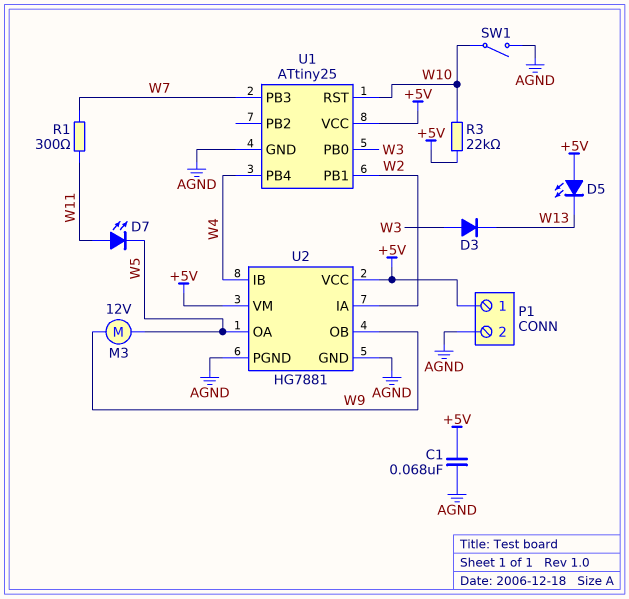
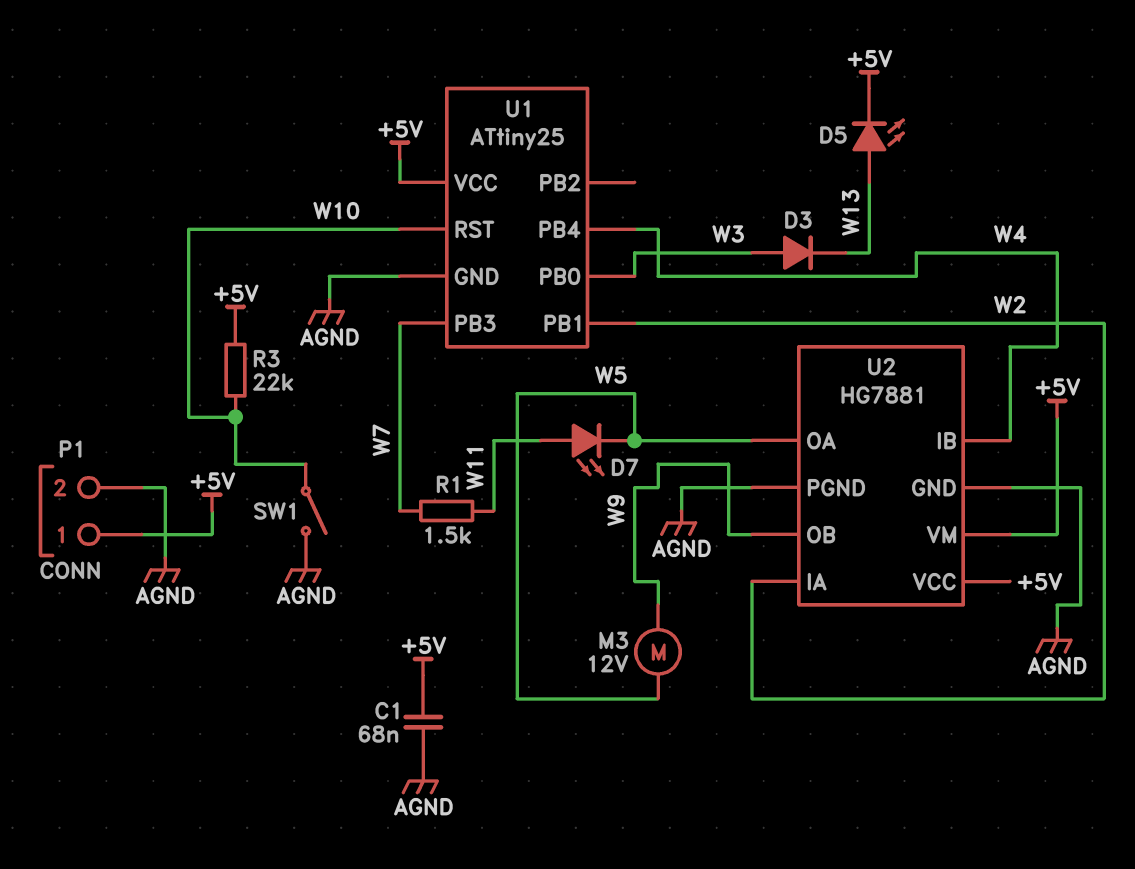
D5: LED (A +5V, K W13) -> LED (A W13, K +5V)
R1: 300 (W7, W11) -> 1.5k (W7, W11)

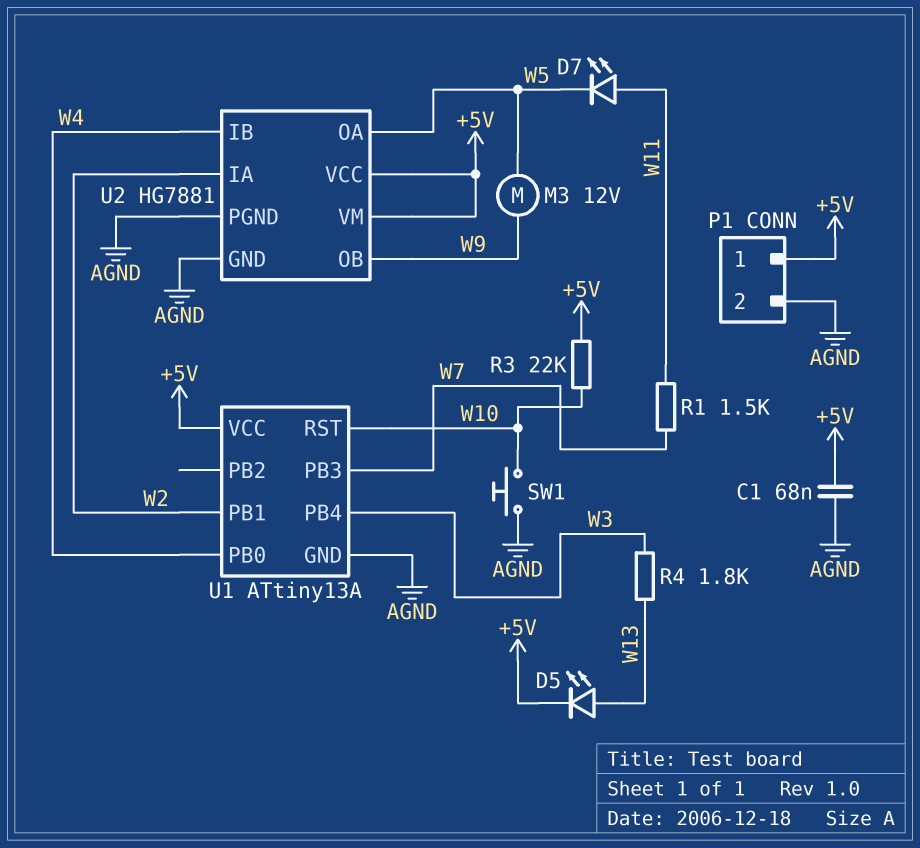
D3: diode (A W3, K W13) -> none
R4: none -> 1.8k (W3, W13)
SW1: switch (AGND, W10) -> button (AGND, W10)
U1: ATtiny25 -> ATtiny13A
U1 pin PB0: W3 -> W4
U1 pin PB4: W4 -> W3

